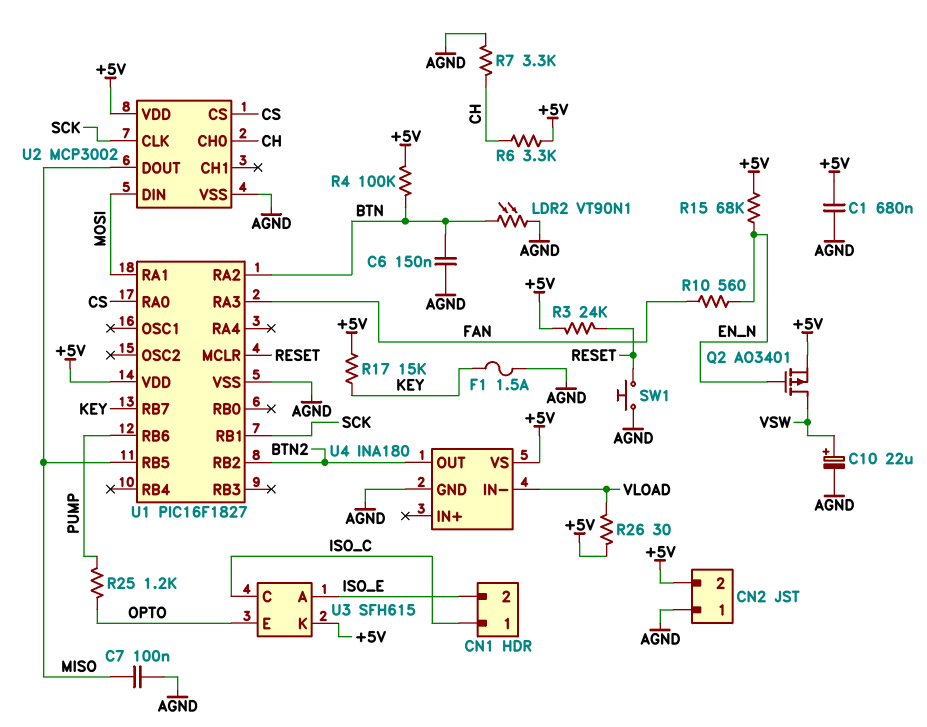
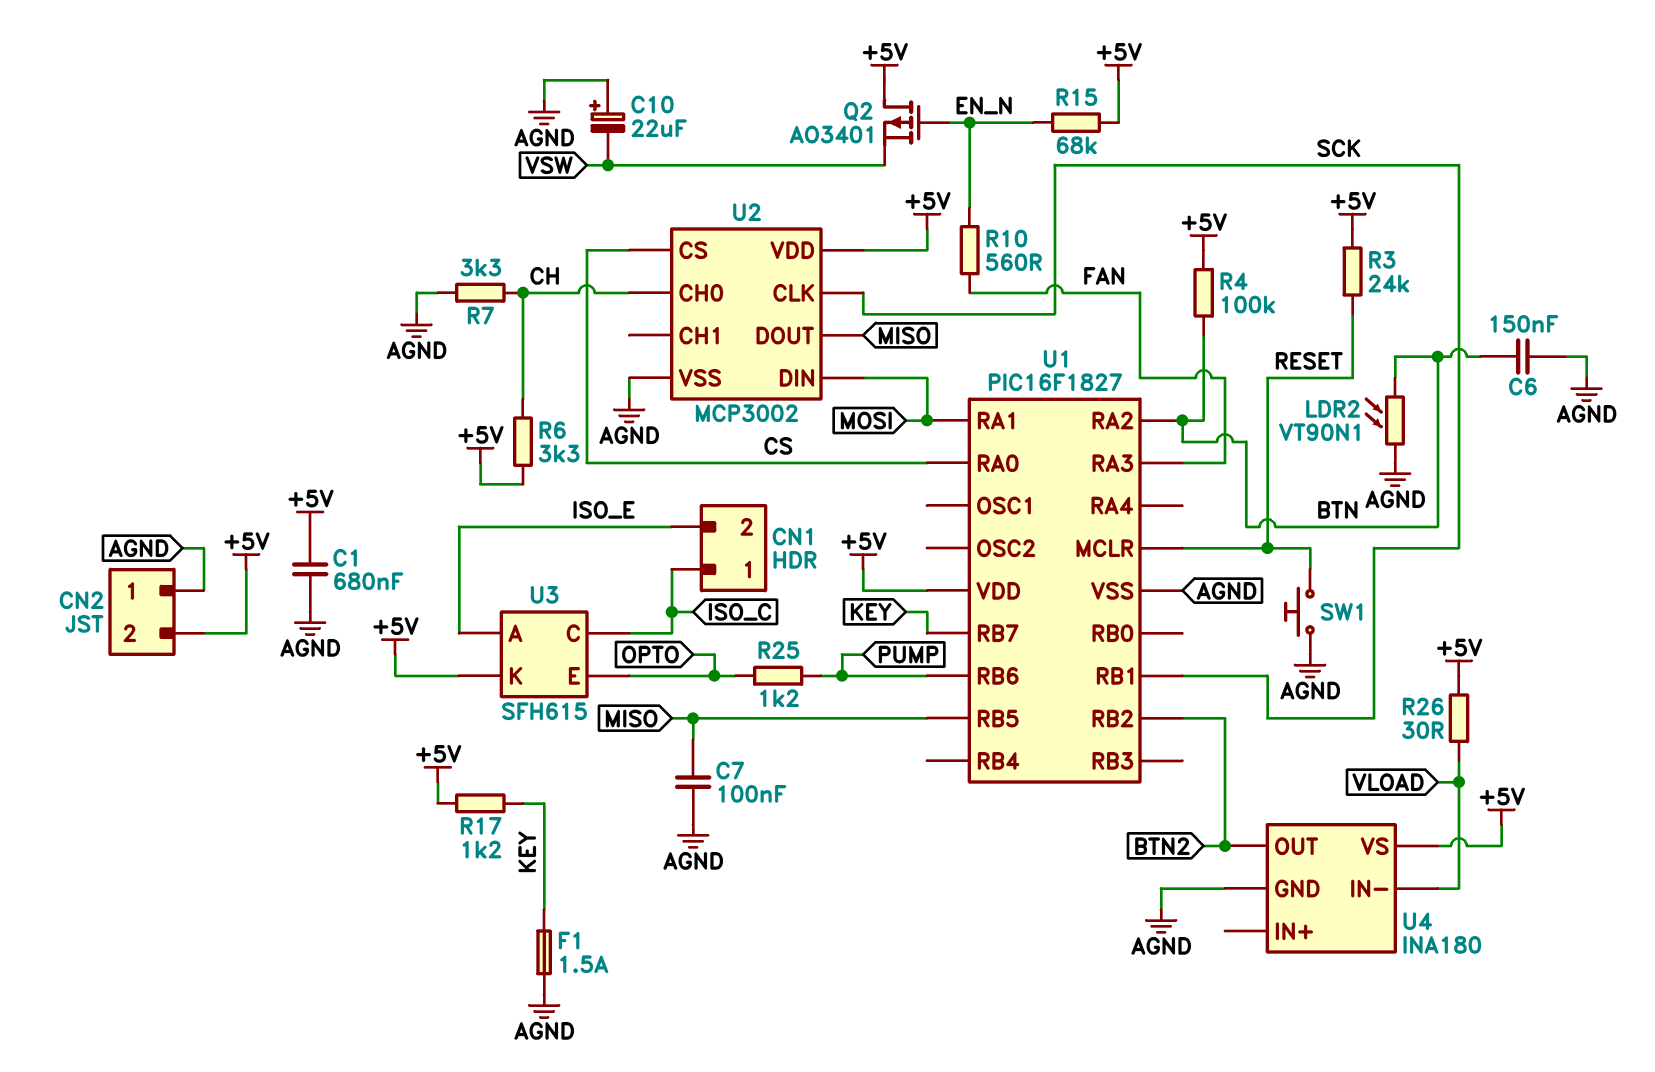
C10: 22uF (plus VSW, minus AGND) -> 22uF (plus AGND, minus VSW)
Q2: PMOS AO3401 (G EN_N, D VSW, S +5V) -> PMOS AO3401 (G EN_N, D +5V, S VSW)
R17: 15k (+5V, KEY) -> 1.2k (+5V, KEY)

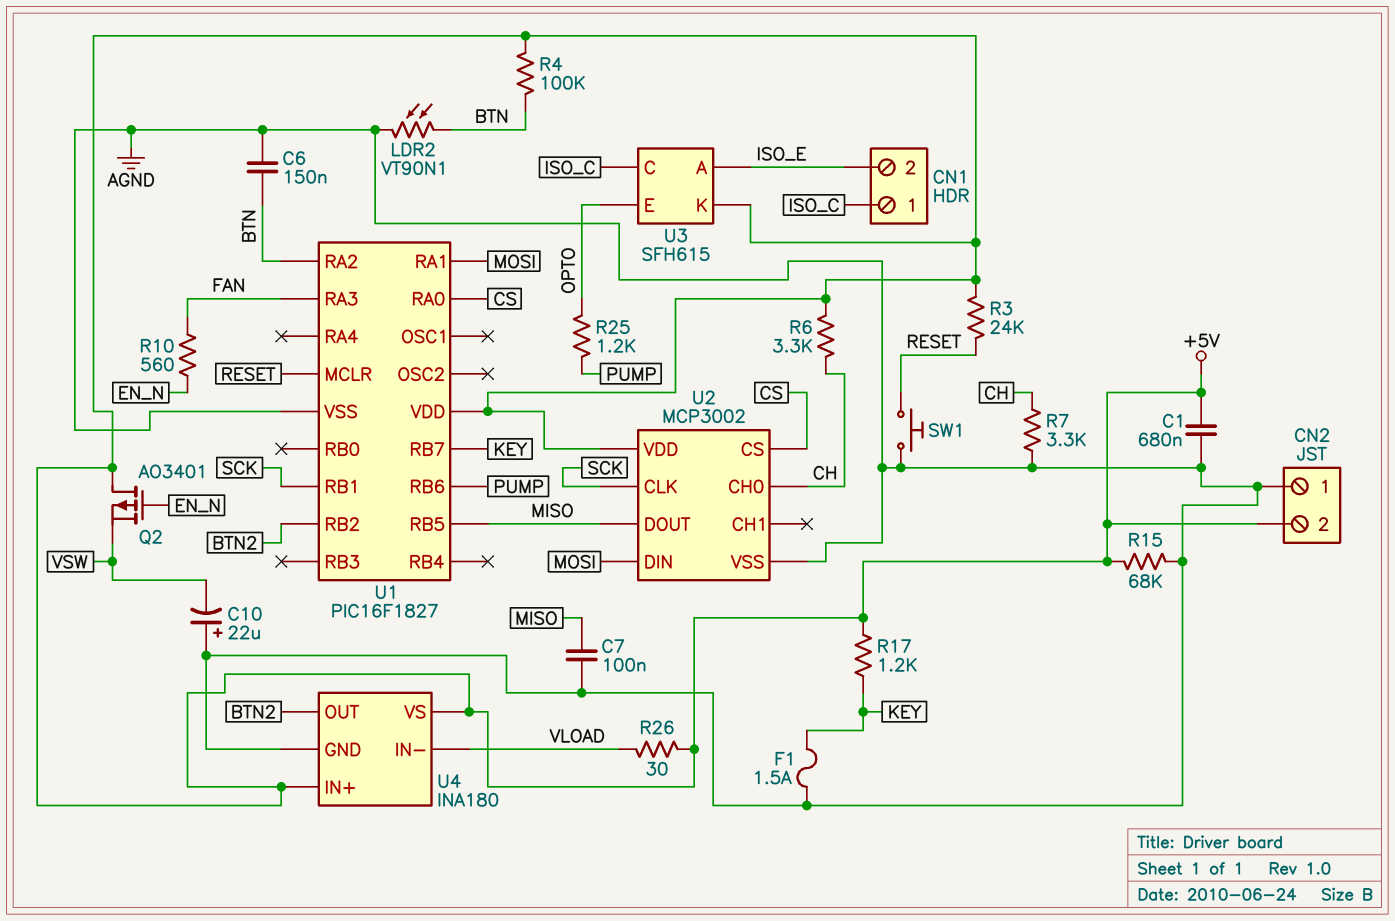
R15: 68k (+5V, EN_N) -> 68k (+5V, AGND)
U4 pin IN+: none -> +5V

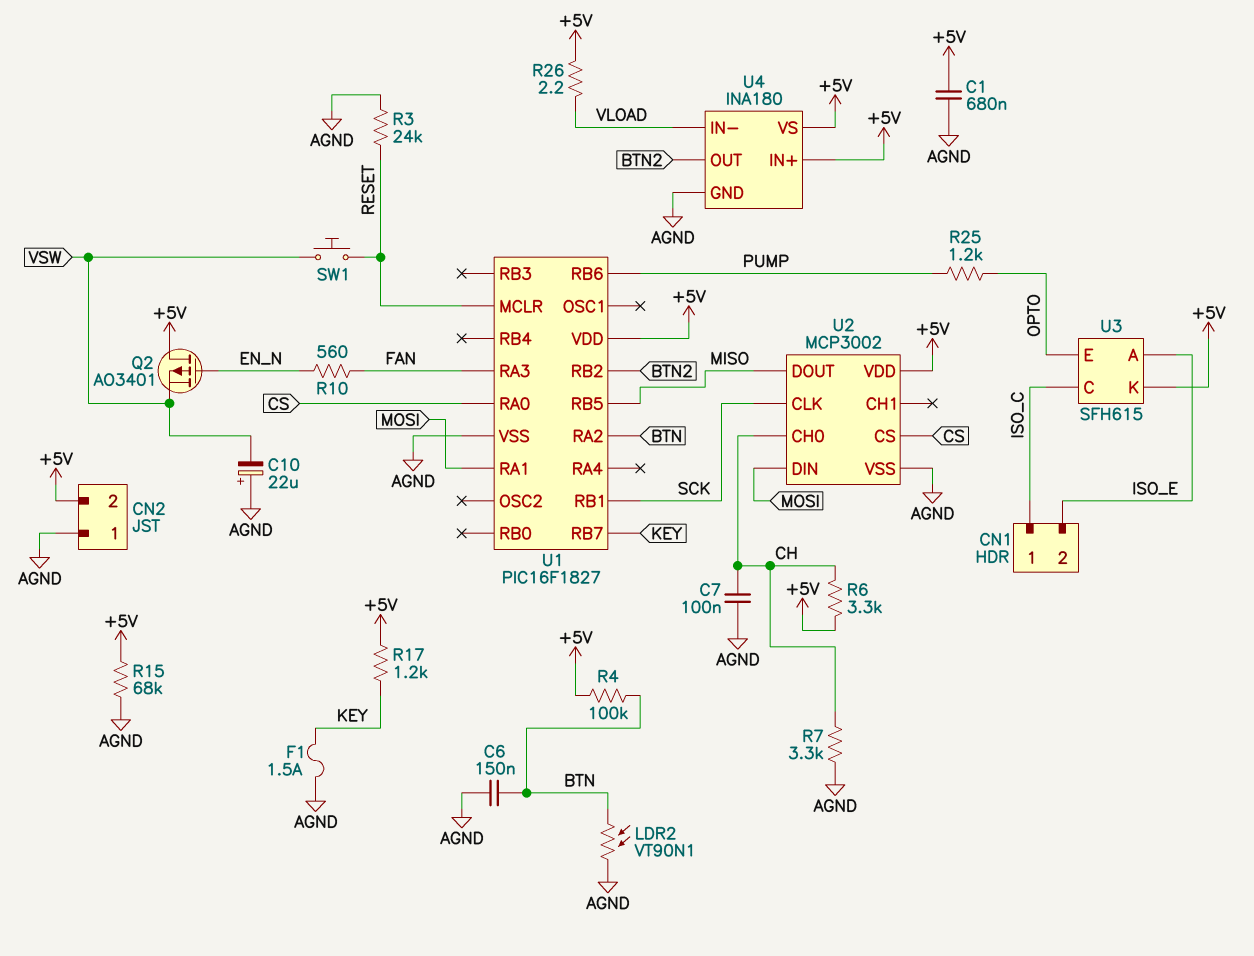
C7: 100nF (AGND, MISO) -> 100nF (AGND, CH)
R3: 24k (+5V, RESET) -> 24k (AGND, RESET)
R26: 30 (+5V, VLOAD) -> 2.2 (+5V, VLOAD)
SW1: button (AGND, RESET) -> button (RESET, VSW)

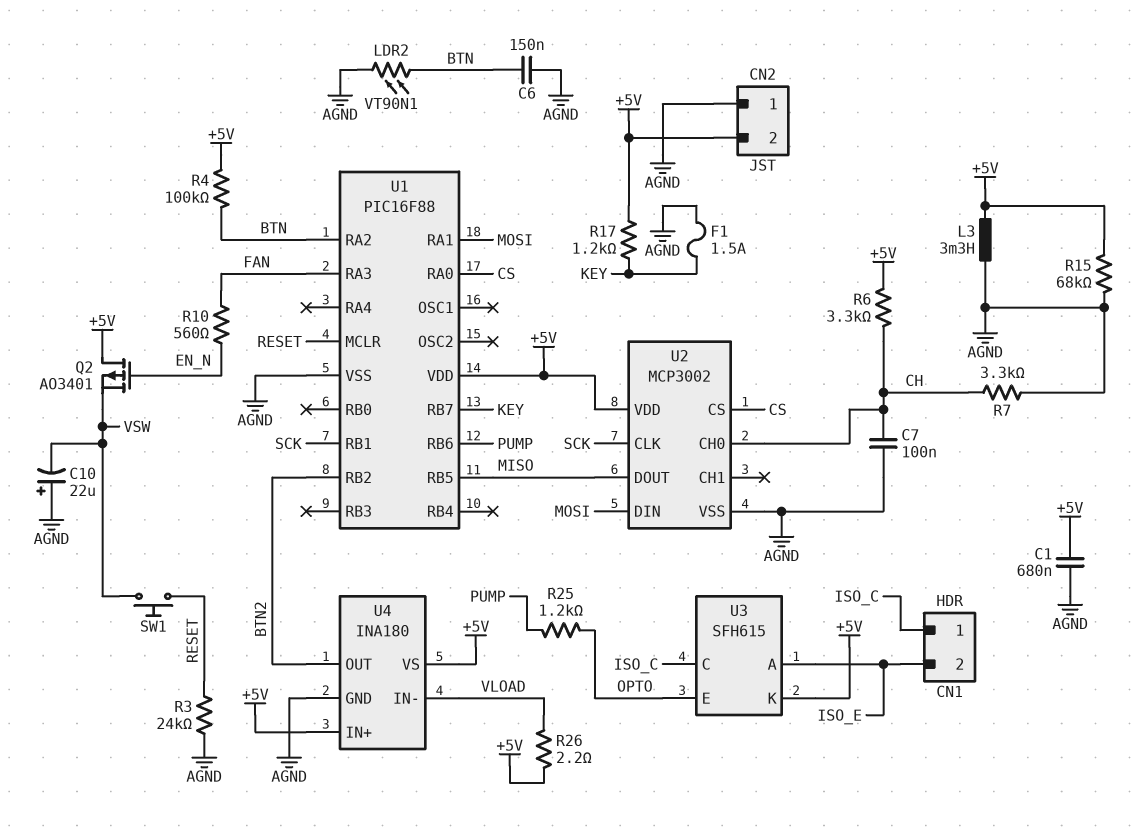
L3: none -> 3.3mH (+5V, AGND)
U1: PIC16F1827 -> PIC16F88

